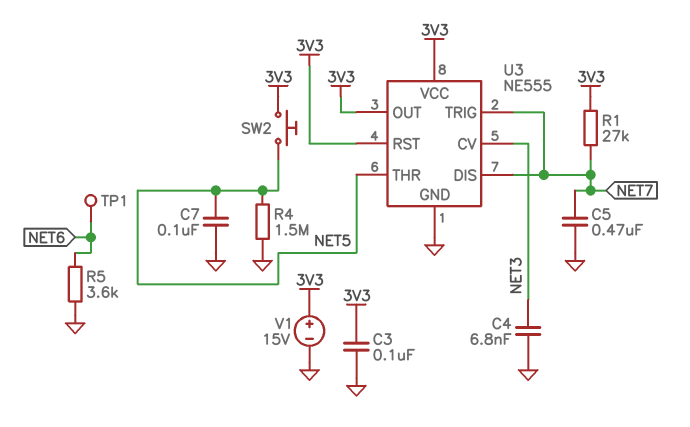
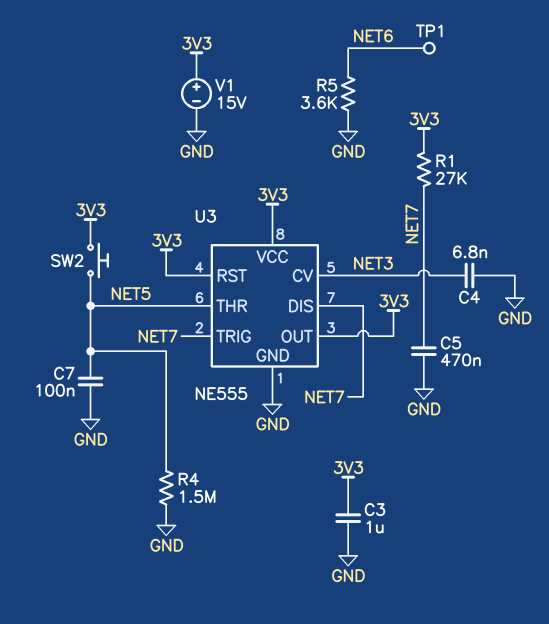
C3: 100nF (3V3, GND) -> 1uF (3V3, GND)

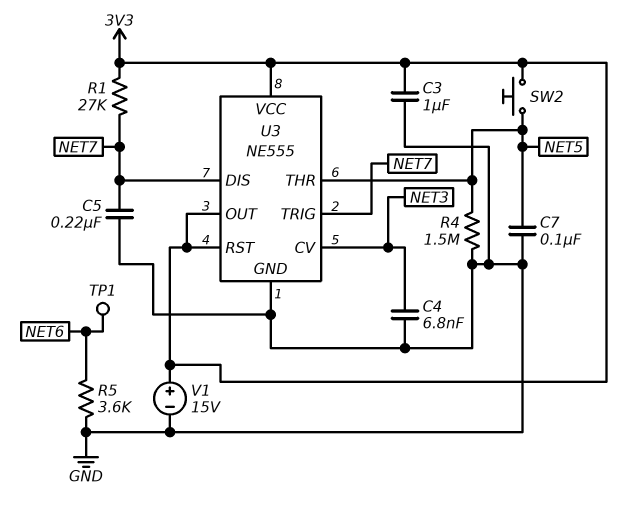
C5: 470nF (GND, NET7) -> 220nF (GND, NET7)

